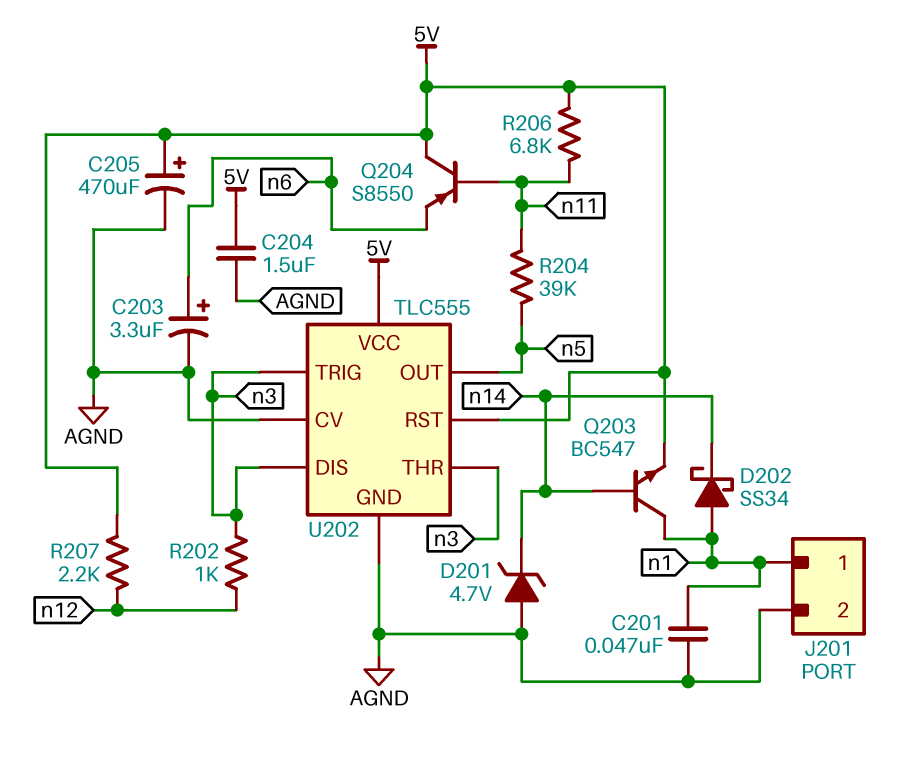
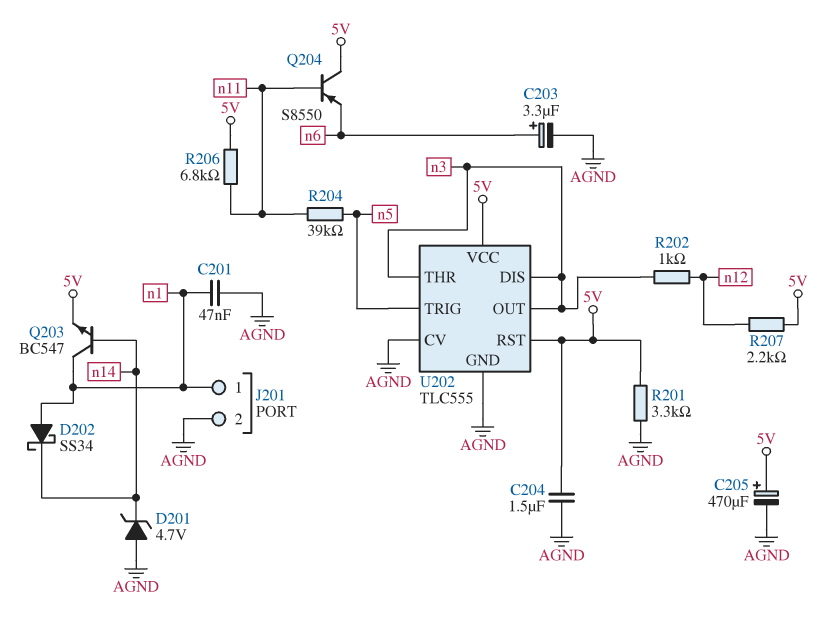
R201: none -> 3.3k (5V, AGND)
U202 pin OUT: n5 -> n3
U202 pin TRIG: n3 -> n5

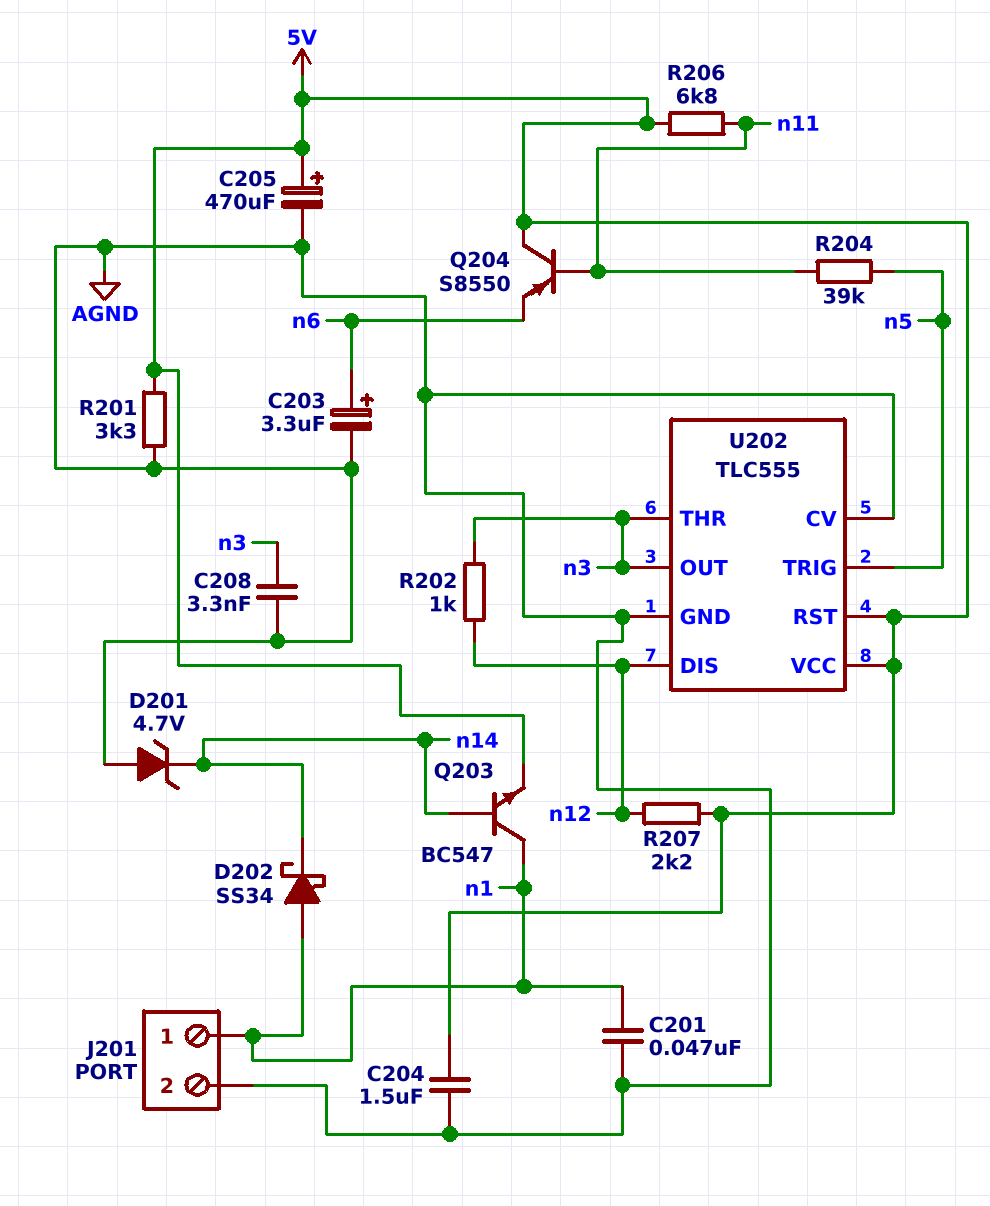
C208: none -> 3.3nF (AGND, n3)
U202 pin DIS: n3 -> n12

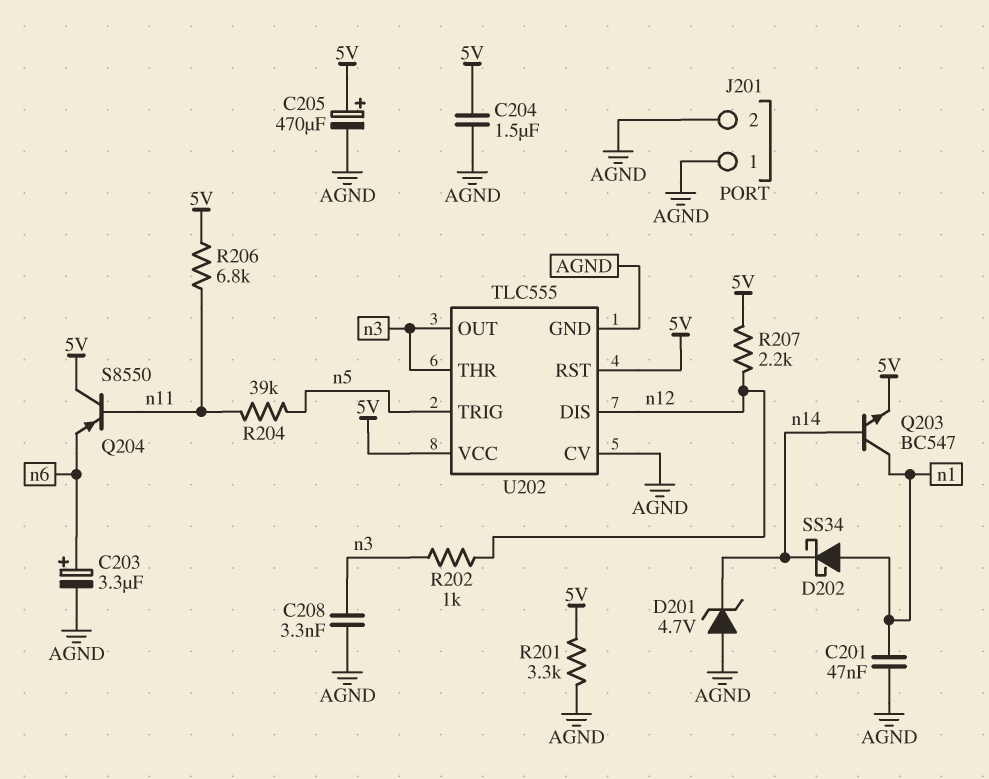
J201 pin 1: n1 -> AGND

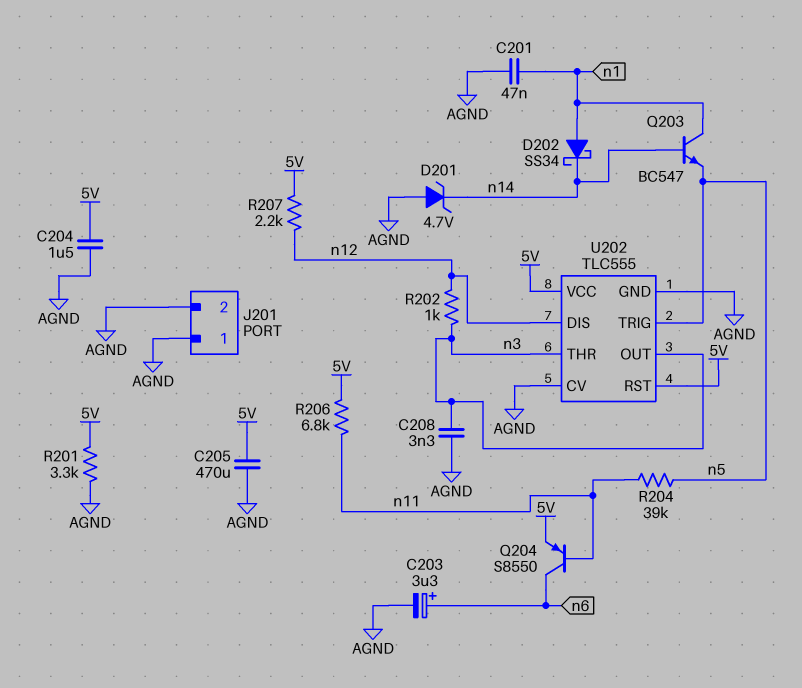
C205: 470uF (plus 5V, minus AGND) -> 470uF (5V, AGND)
Q203: NPN BC547 (B n14, C n1, E 5V) -> NPN BC547 (B n14, C n1, E n5)
Q204: PNP S8550 (B n11, C 5V, E n6) -> PNP S8550 (B n11, C n6, E 5V)

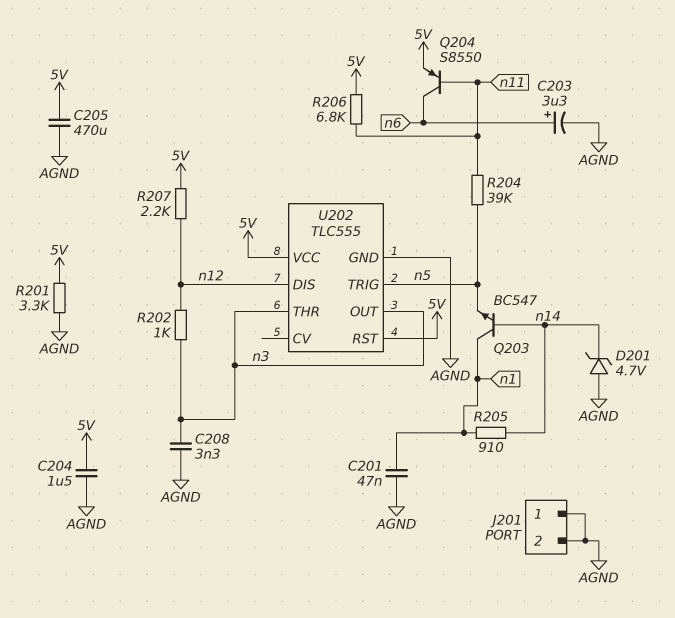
D202: schottky SS34 (A n1, K n14) -> none
R205: none -> 910 (n1, n14)
U202 pin CV: AGND -> none

